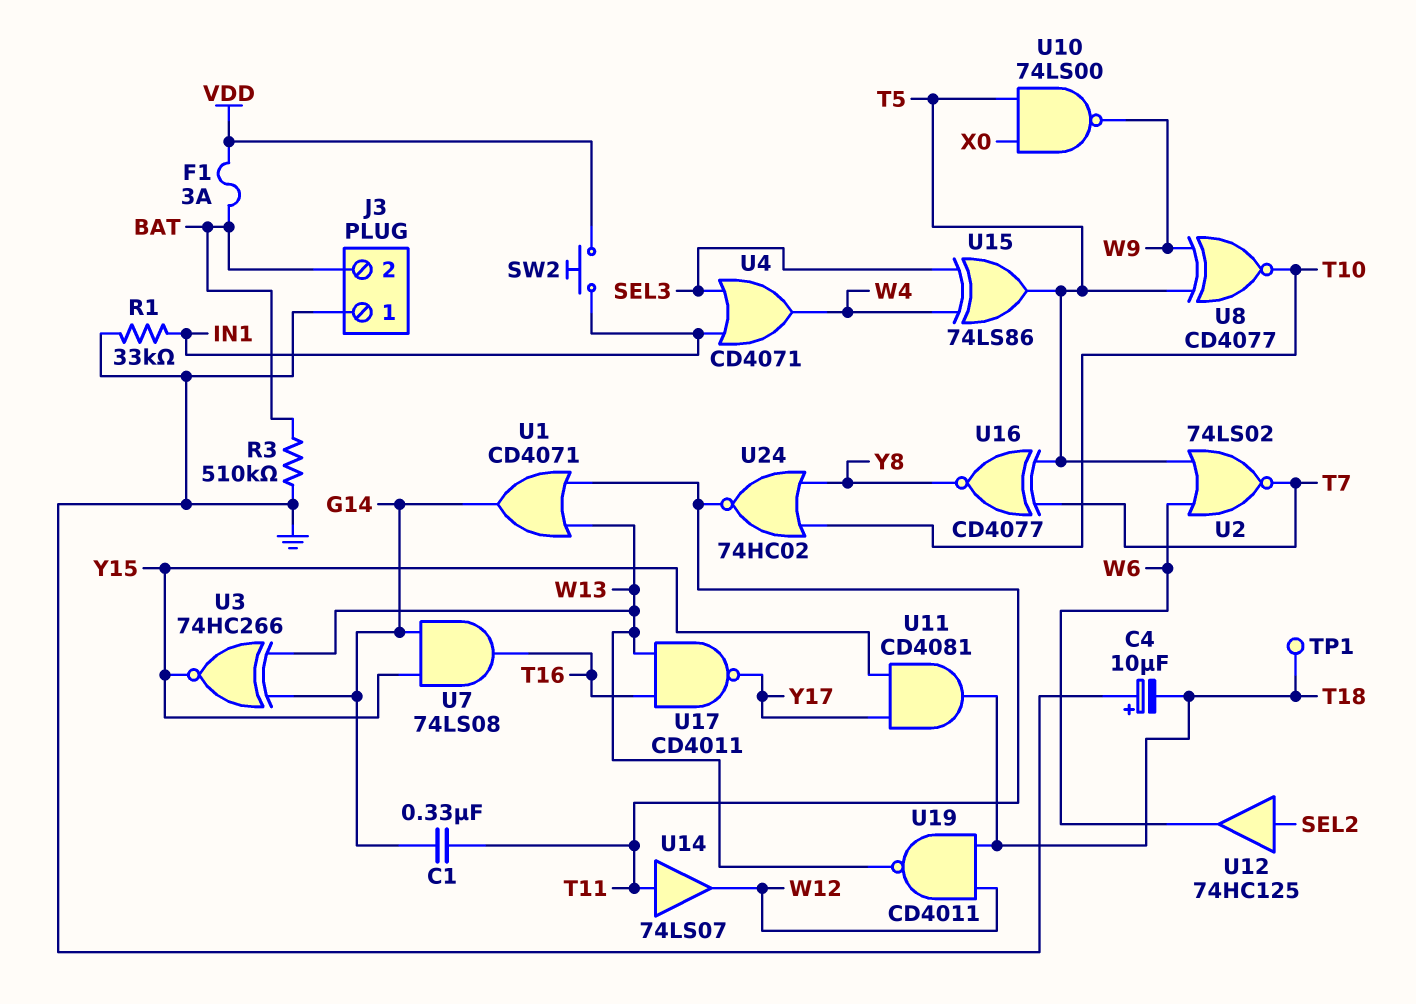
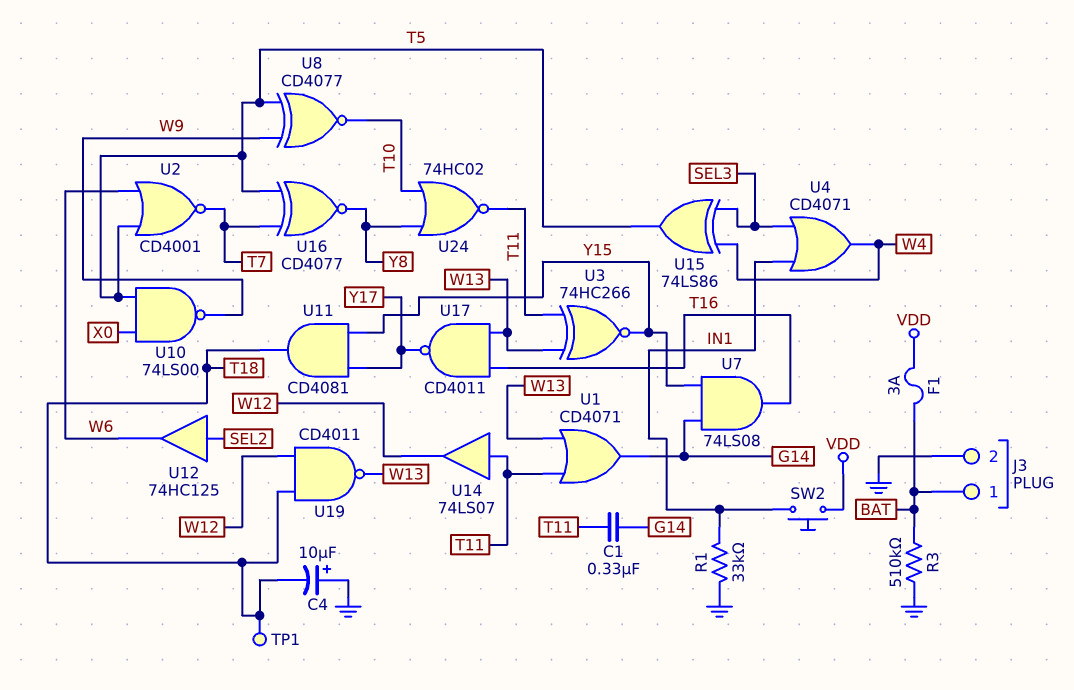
J3 pin 1: GND -> BAT
J3 pin 2: BAT -> GND
U2: NOR 74LS02 (in T5, in W6, out T7) -> NOR CD4001 (in T5, in W6, out T7)
U3: XNOR 74HC266 (in G14, in W13, out Y15) -> XNOR 74HC266 (in T11, in W13, out Y15)

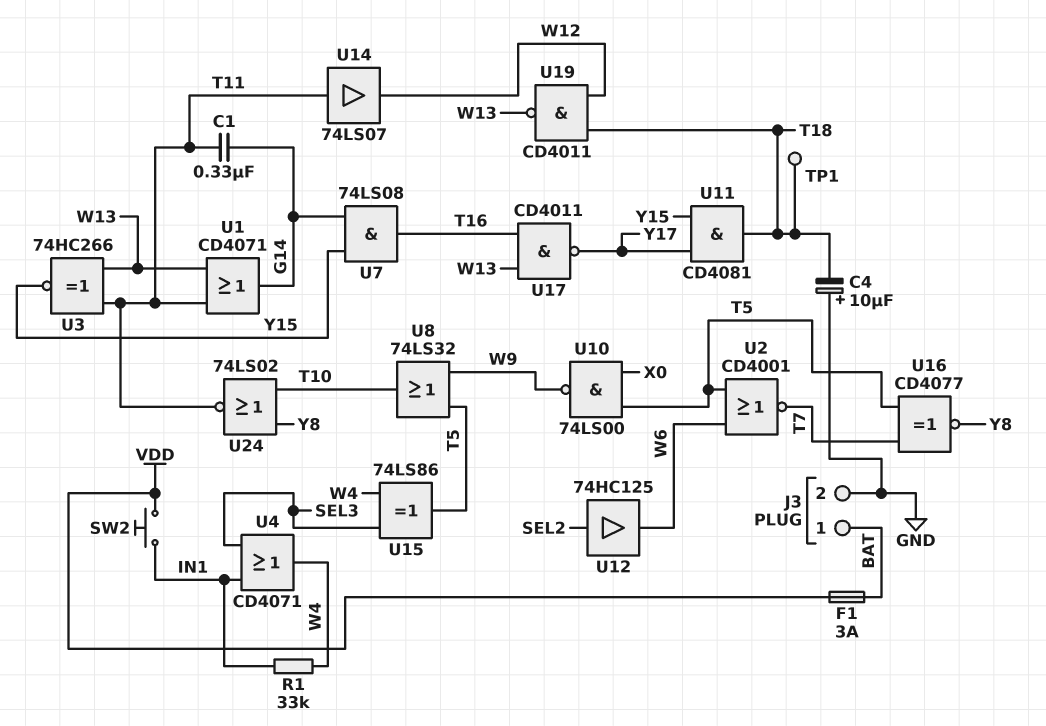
R1: 33k (GND, IN1) -> 33k (IN1, W4)
R3: 510k (BAT, GND) -> none
U8: XNOR CD4077 (in T5, in W9, out T10) -> OR 74LS32 (in T5, in W9, out T10)
U24: NOR 74HC02 (in T10, in Y8, out T11) -> NOR 74LS02 (in T10, in Y8, out T11)

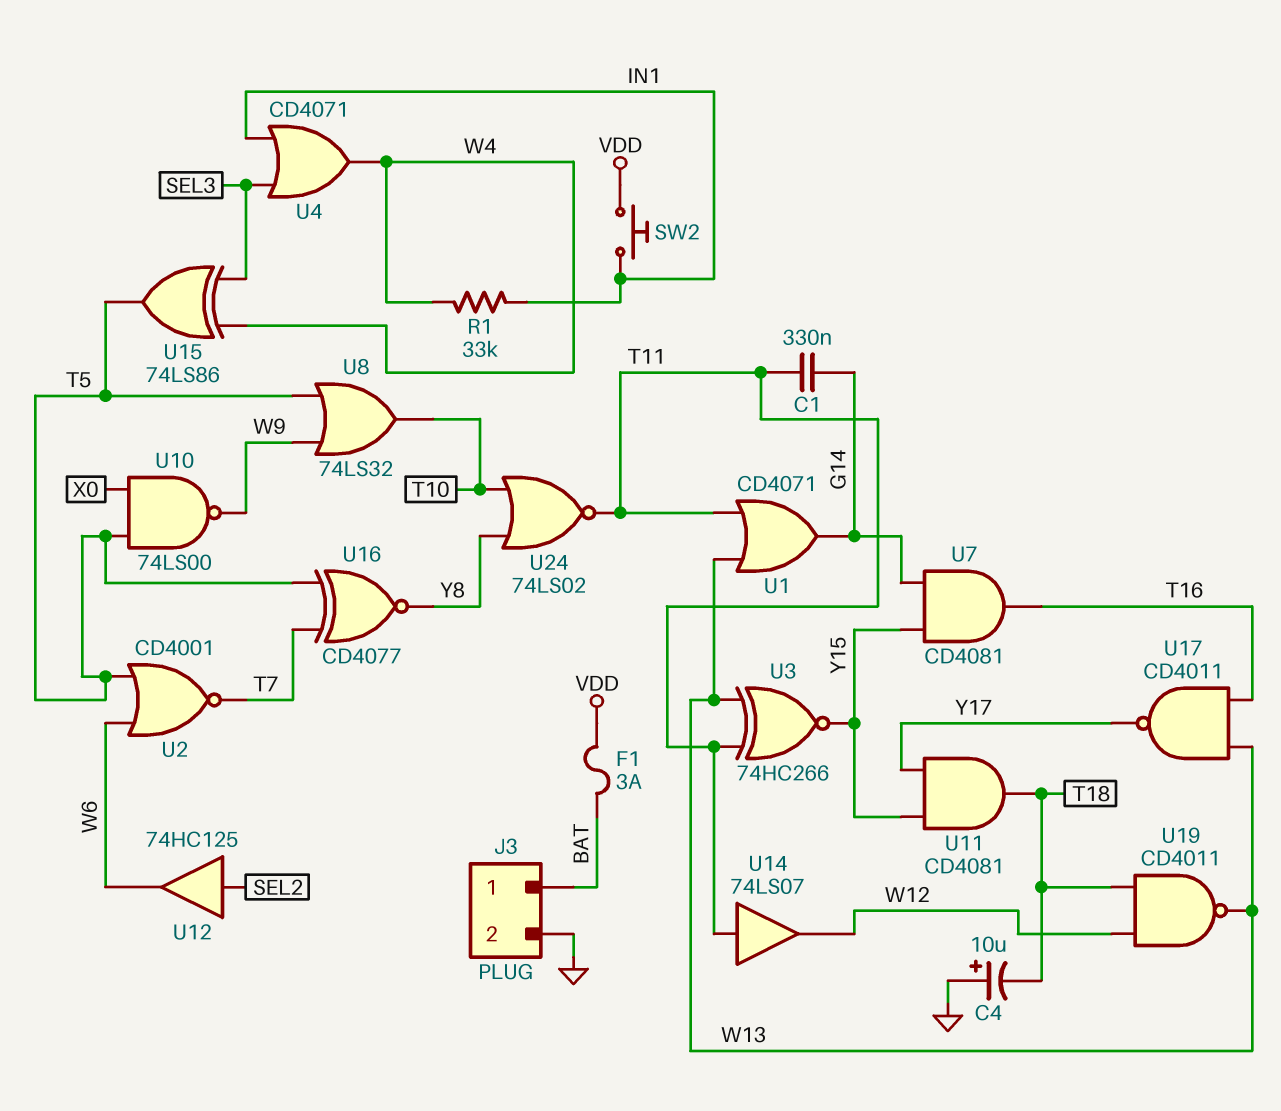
TP1: test point (T18) -> none
U7: AND 74LS08 (in G14, in Y15, out T16) -> AND CD4081 (in G14, in Y15, out T16)

